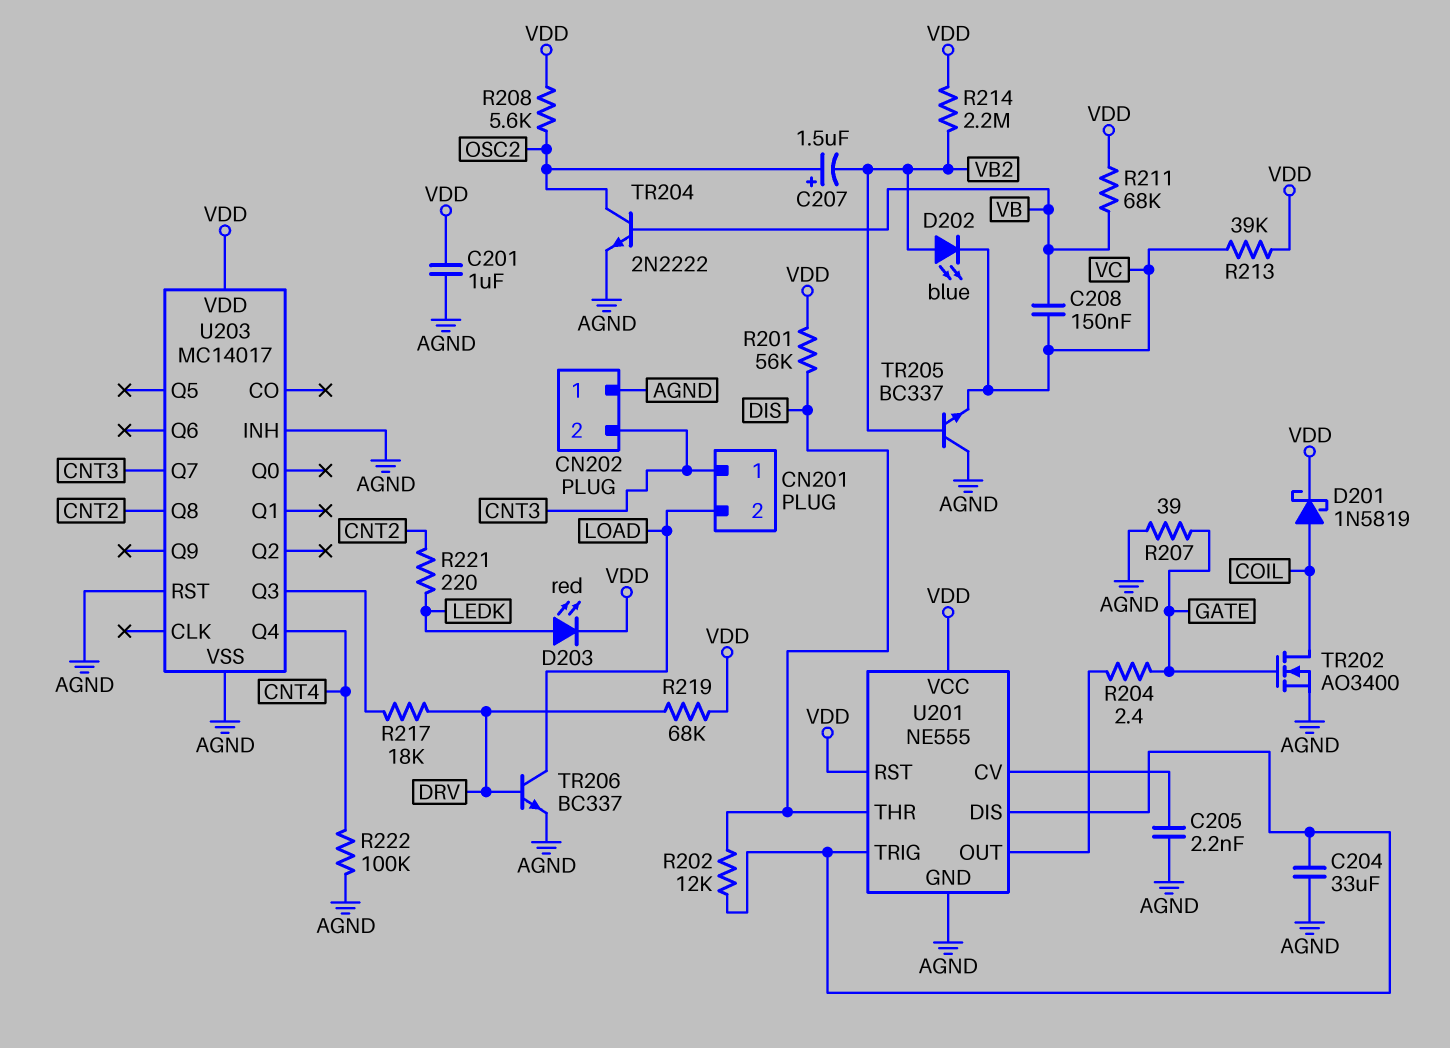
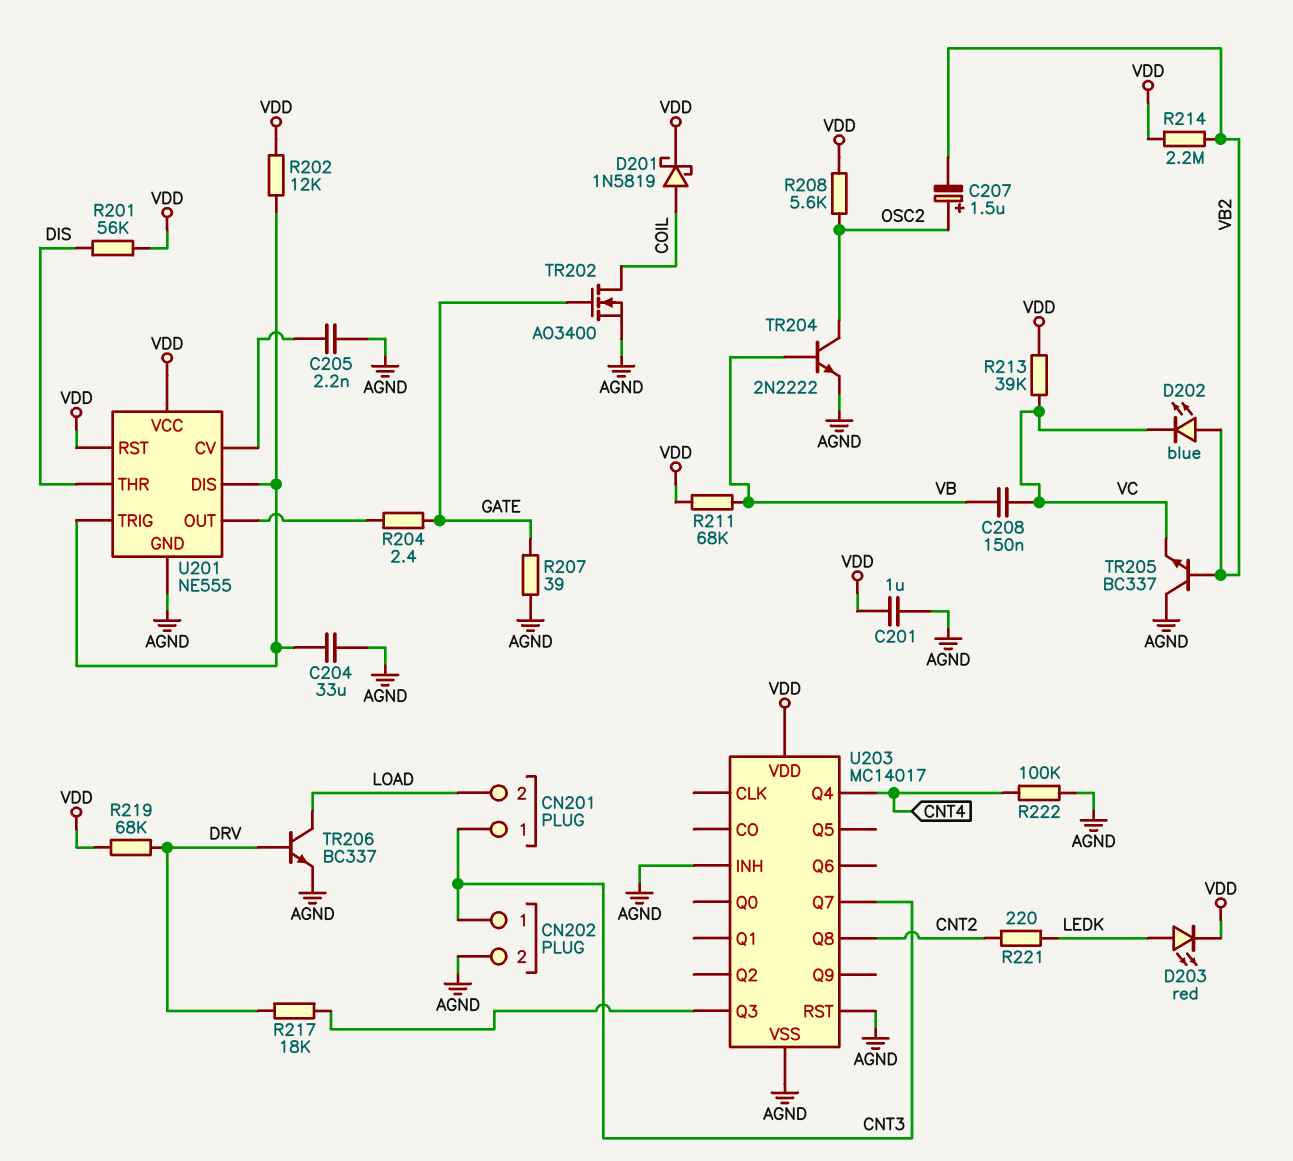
CN202 pin 1: AGND -> CNT3
CN202 pin 2: CNT3 -> AGND
R202: 12k (DIS, U201/DIS) -> 12k (U201/DIS, VDD)

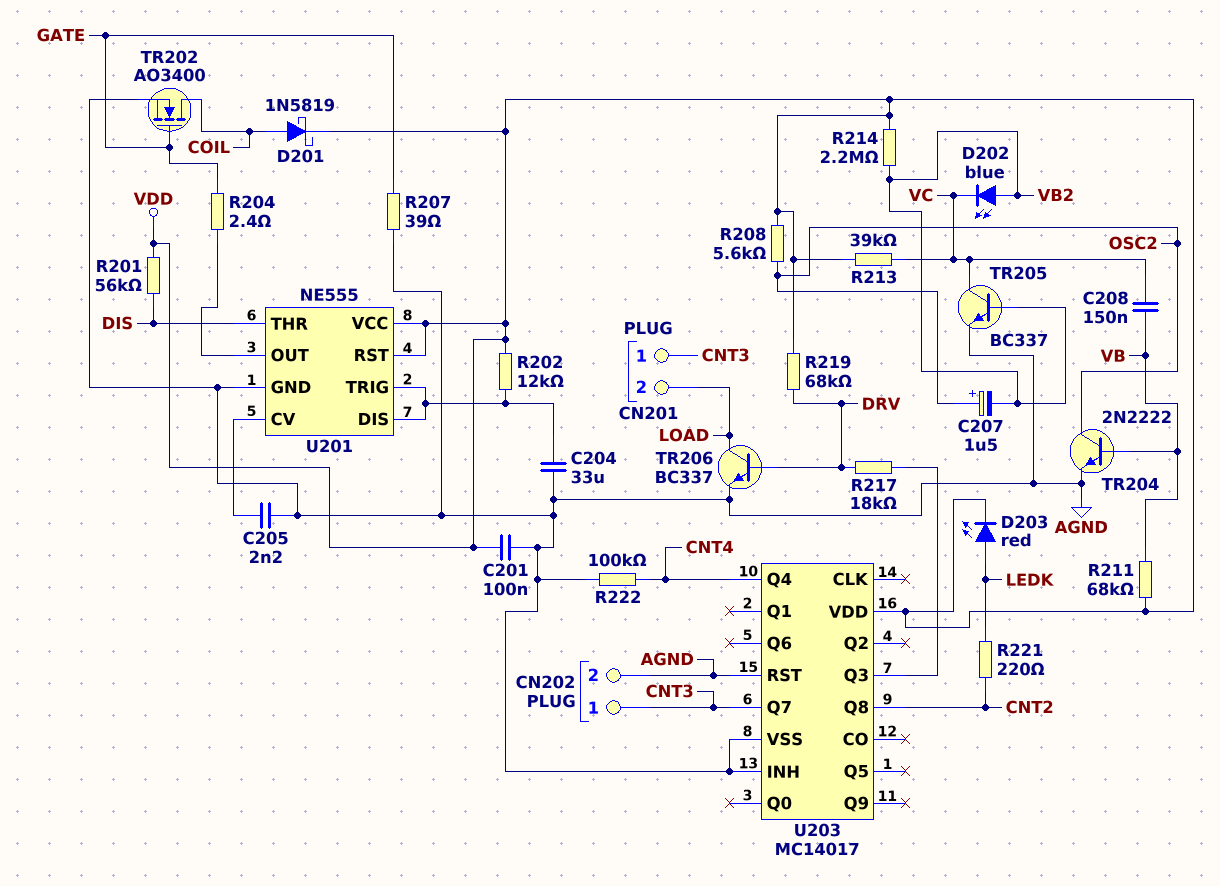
C201: 1uF (AGND, VDD) -> 100nF (AGND, VDD)
TR205: NPN BC337 (B VB2, C AGND, E VC) -> NPN BC337 (B VB2, C VC, E AGND)

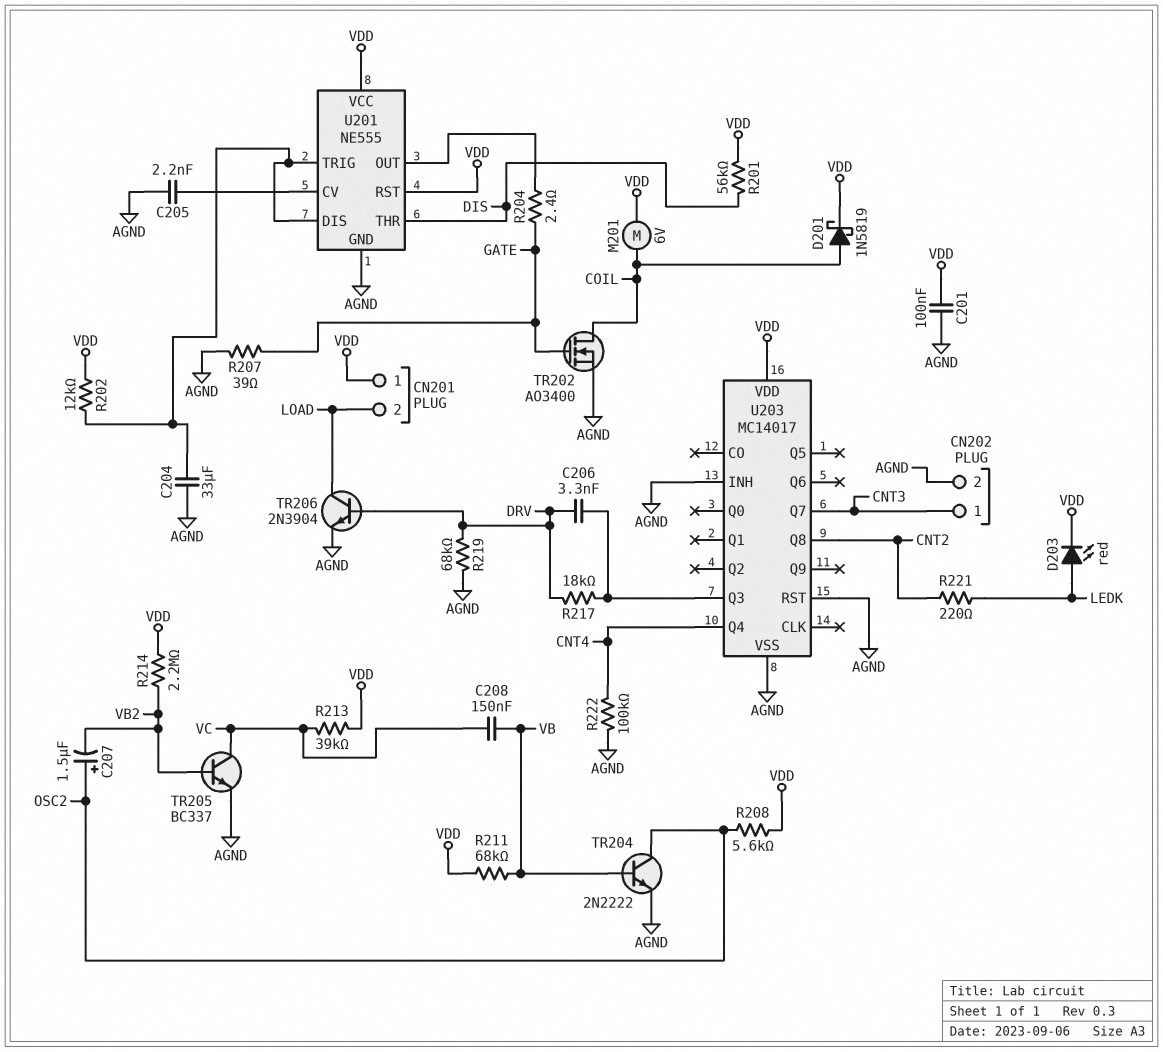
C206: none -> 3.3nF (DRV, U203/Q3)
CN201 pin 1: CNT3 -> VDD
D202: LED blue (A VB2, K VC) -> none
M201: none -> motor 6V (COIL, VDD)
R219: 68k (DRV, VDD) -> 68k (AGND, DRV)
TR206: NPN BC337 (B DRV, C LOAD, E AGND) -> NPN 2N3904 (B DRV, C LOAD, E AGND)

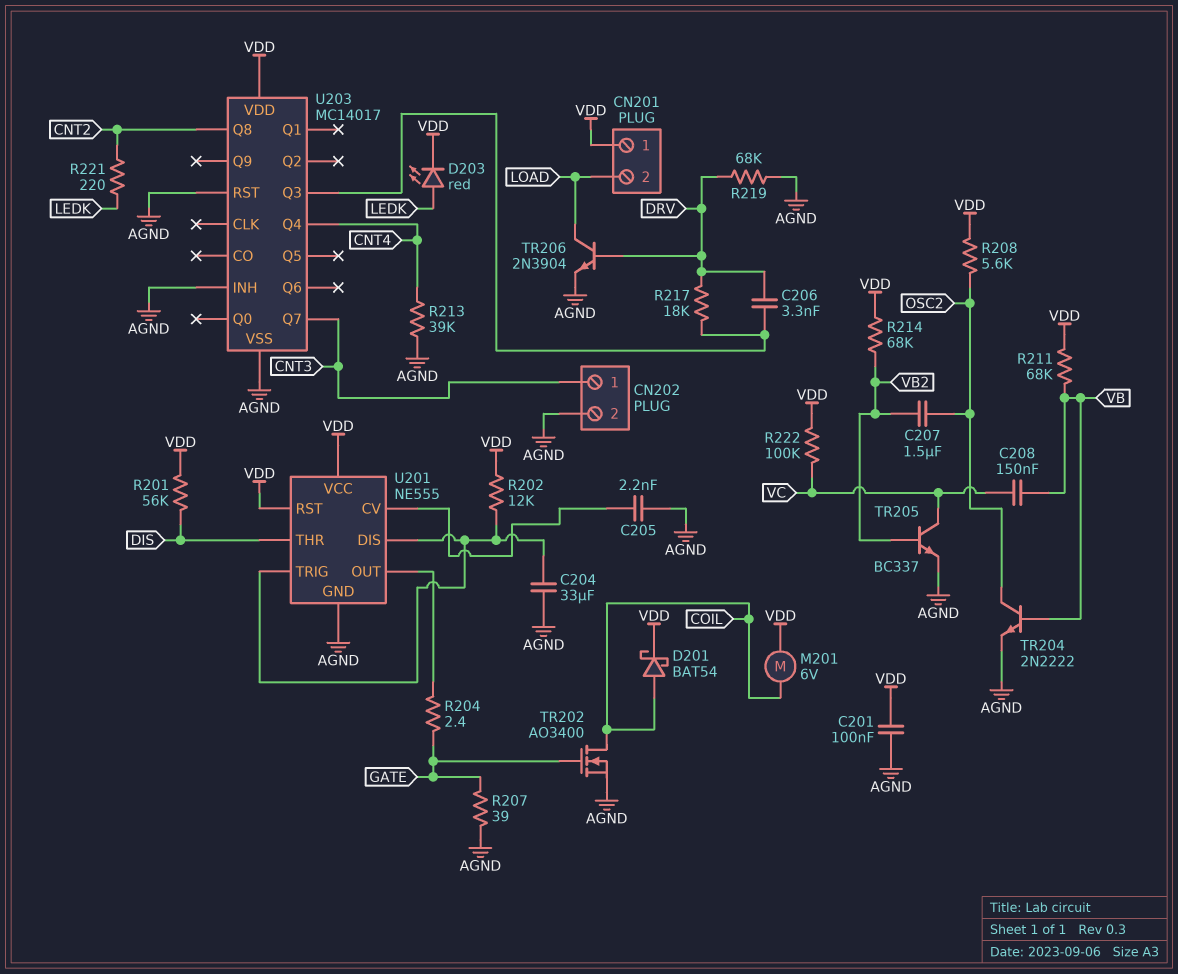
C207: 1.5uF (plus OSC2, minus VB2) -> 1.5uF (OSC2, VB2)
D201: schottky 1N5819 (A COIL, K VDD) -> schottky BAT54 (A COIL, K VDD)
R213: 39k (VC, VDD) -> 39k (AGND, CNT4)
R214: 2.2M (VB2, VDD) -> 68k (VB2, VDD)
R222: 100k (AGND, CNT4) -> 100k (VC, VDD)

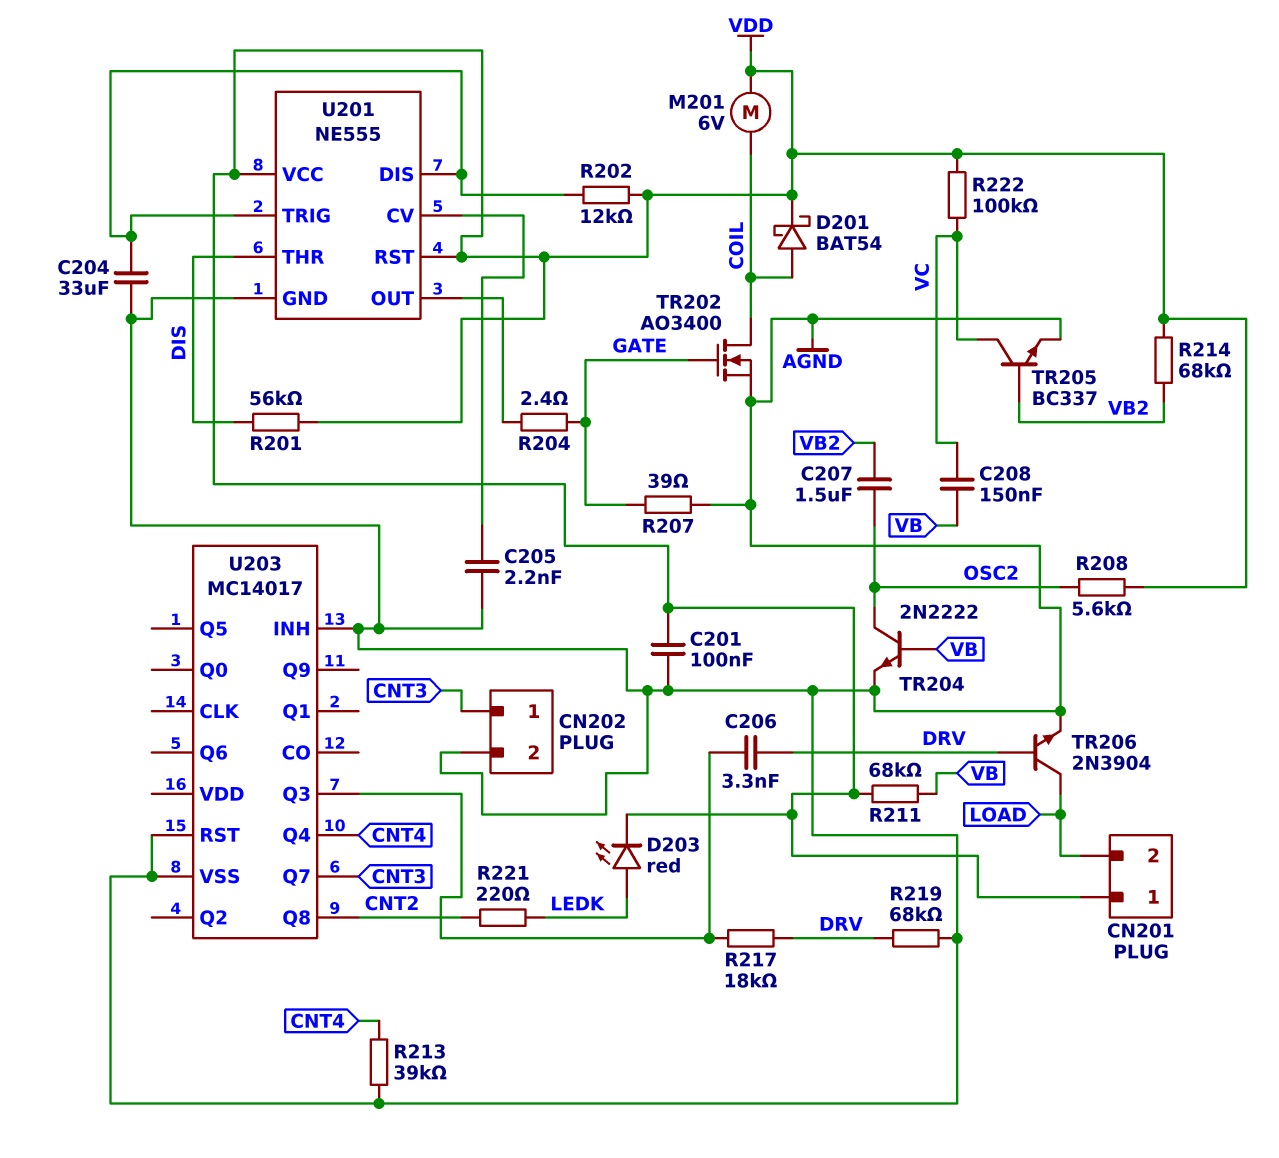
U203 pin VDD: VDD -> none

